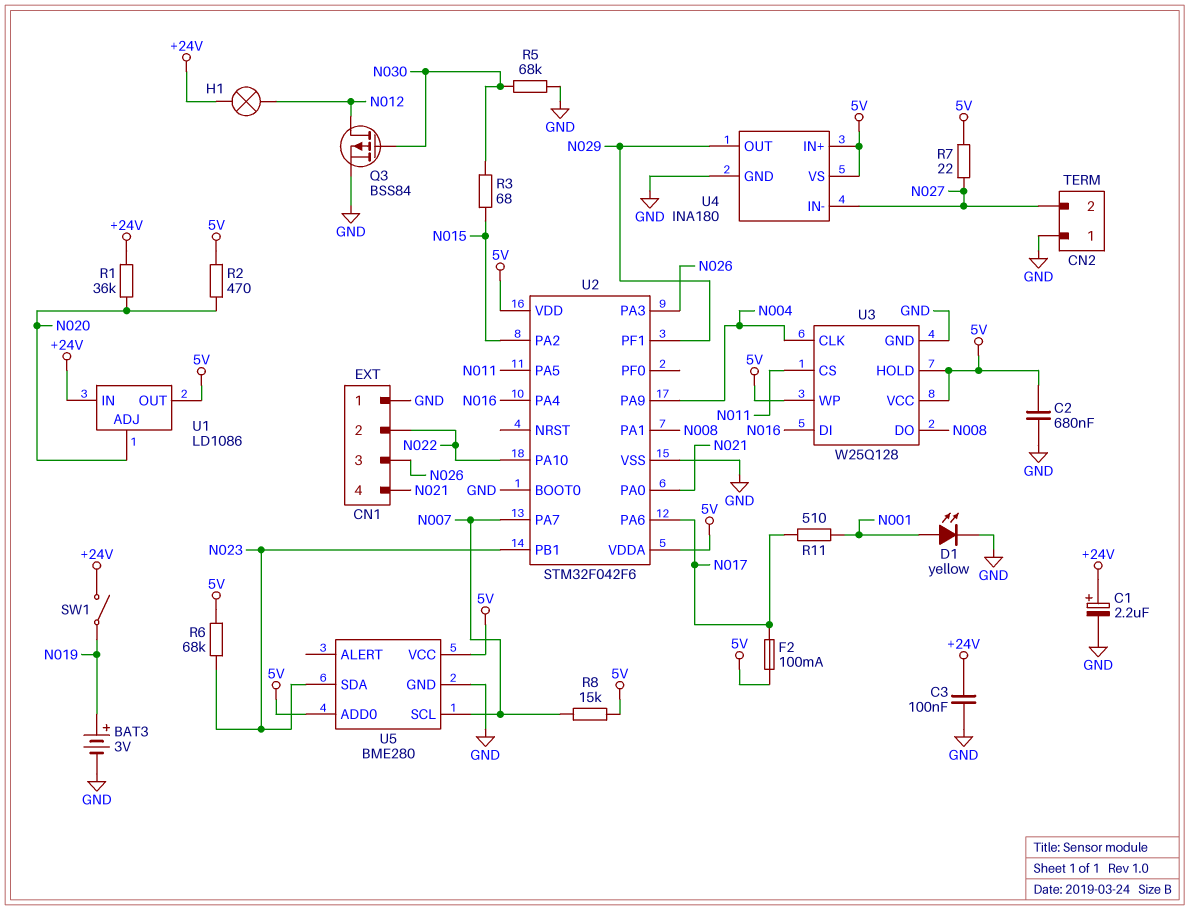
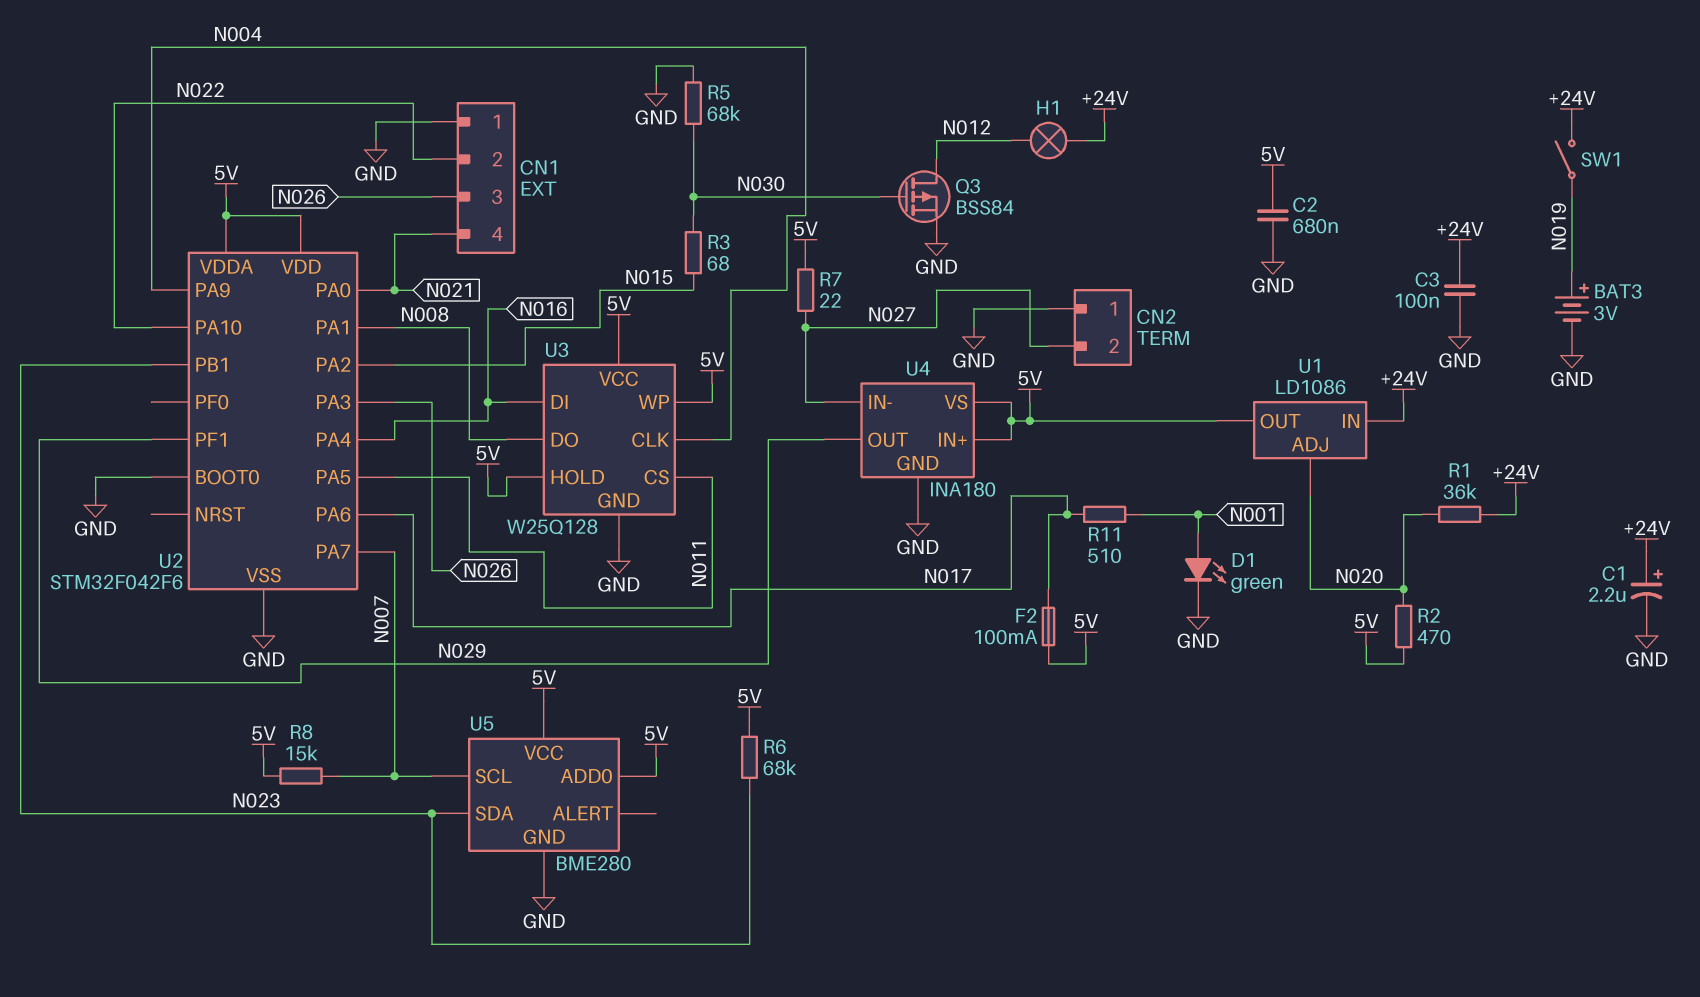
D1: LED yellow (A N001, K GND) -> LED green (A N001, K GND)

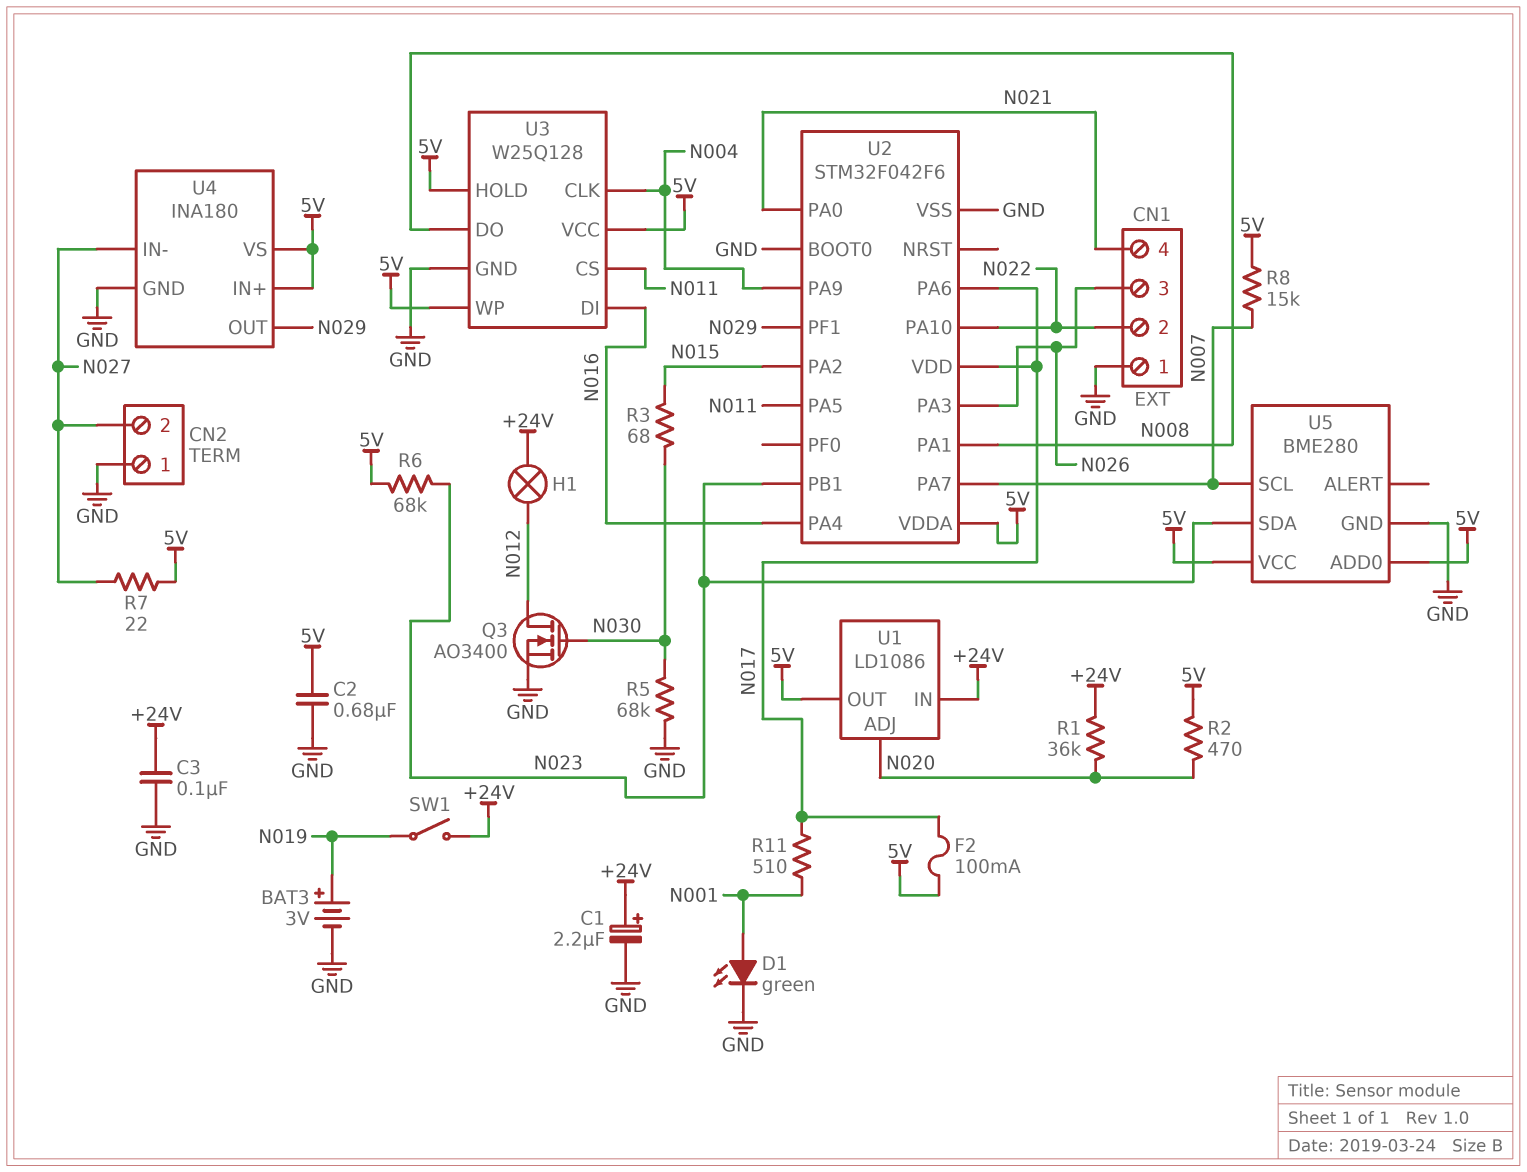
Q3: PMOS BSS84 (G N030, D N012, S GND) -> NMOS AO3400 (G N030, D N012, S GND)
U2 pin VDD: 5V -> N017

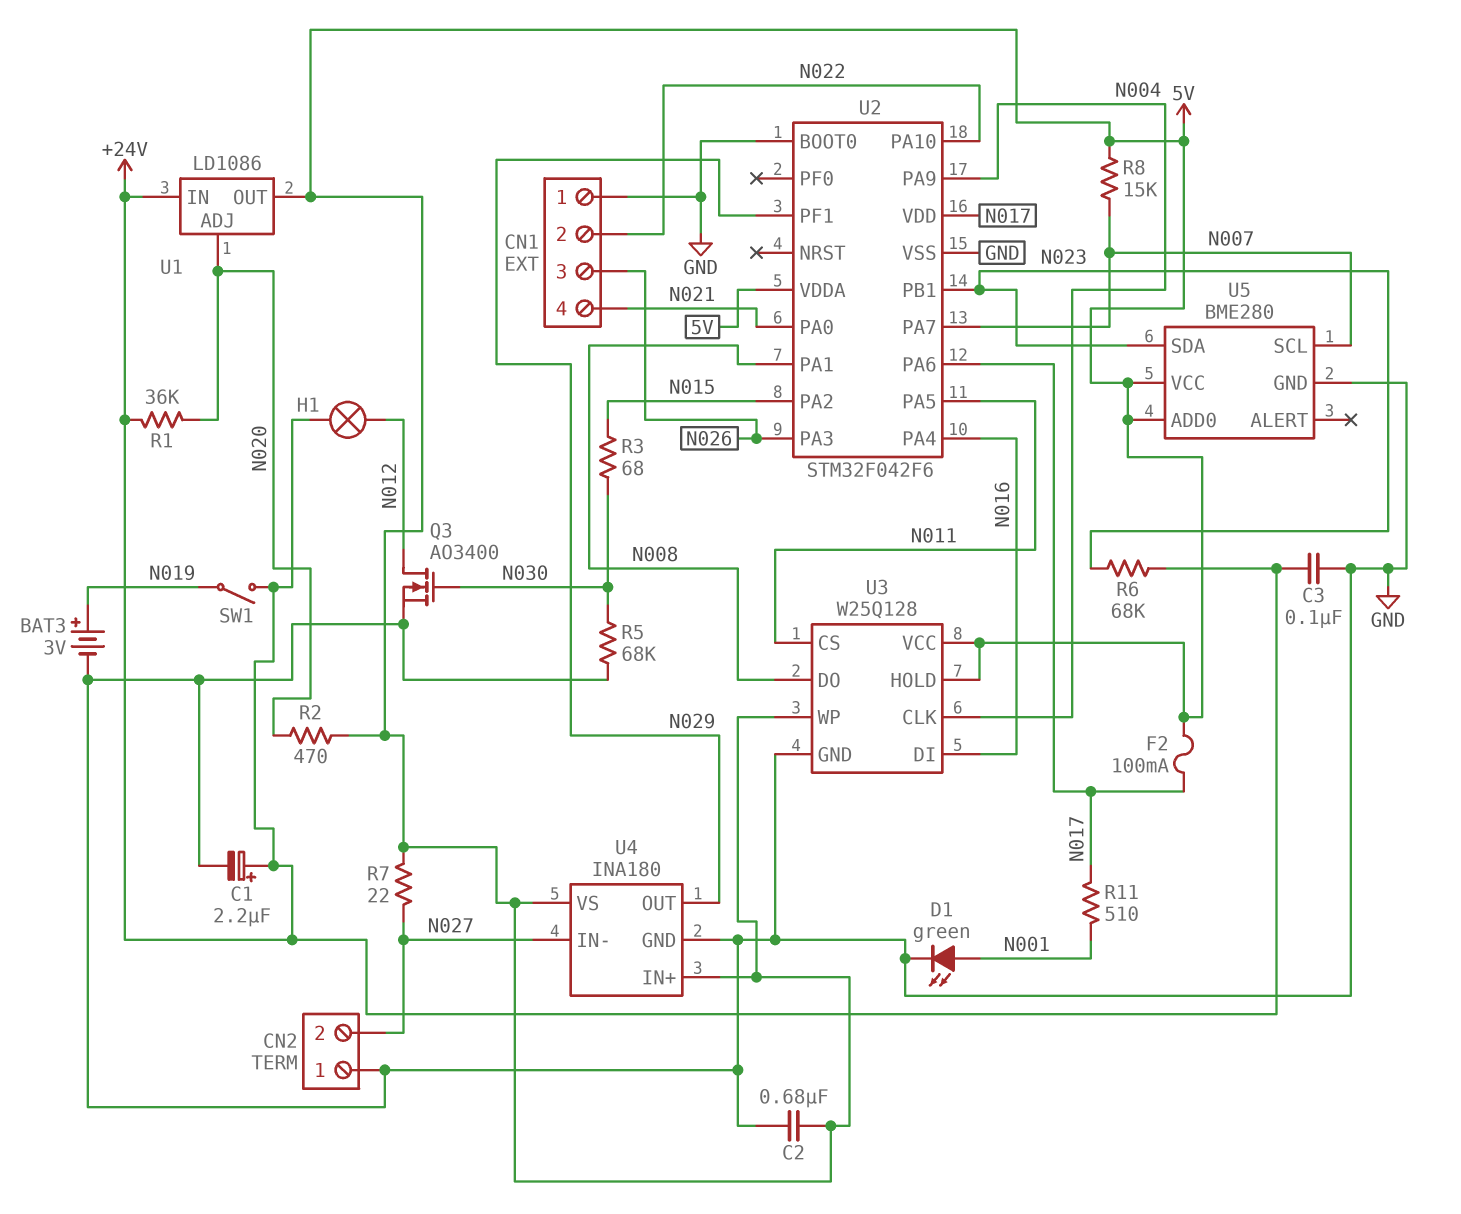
R6: 68k (5V, N023) -> 68k (+24V, N023)

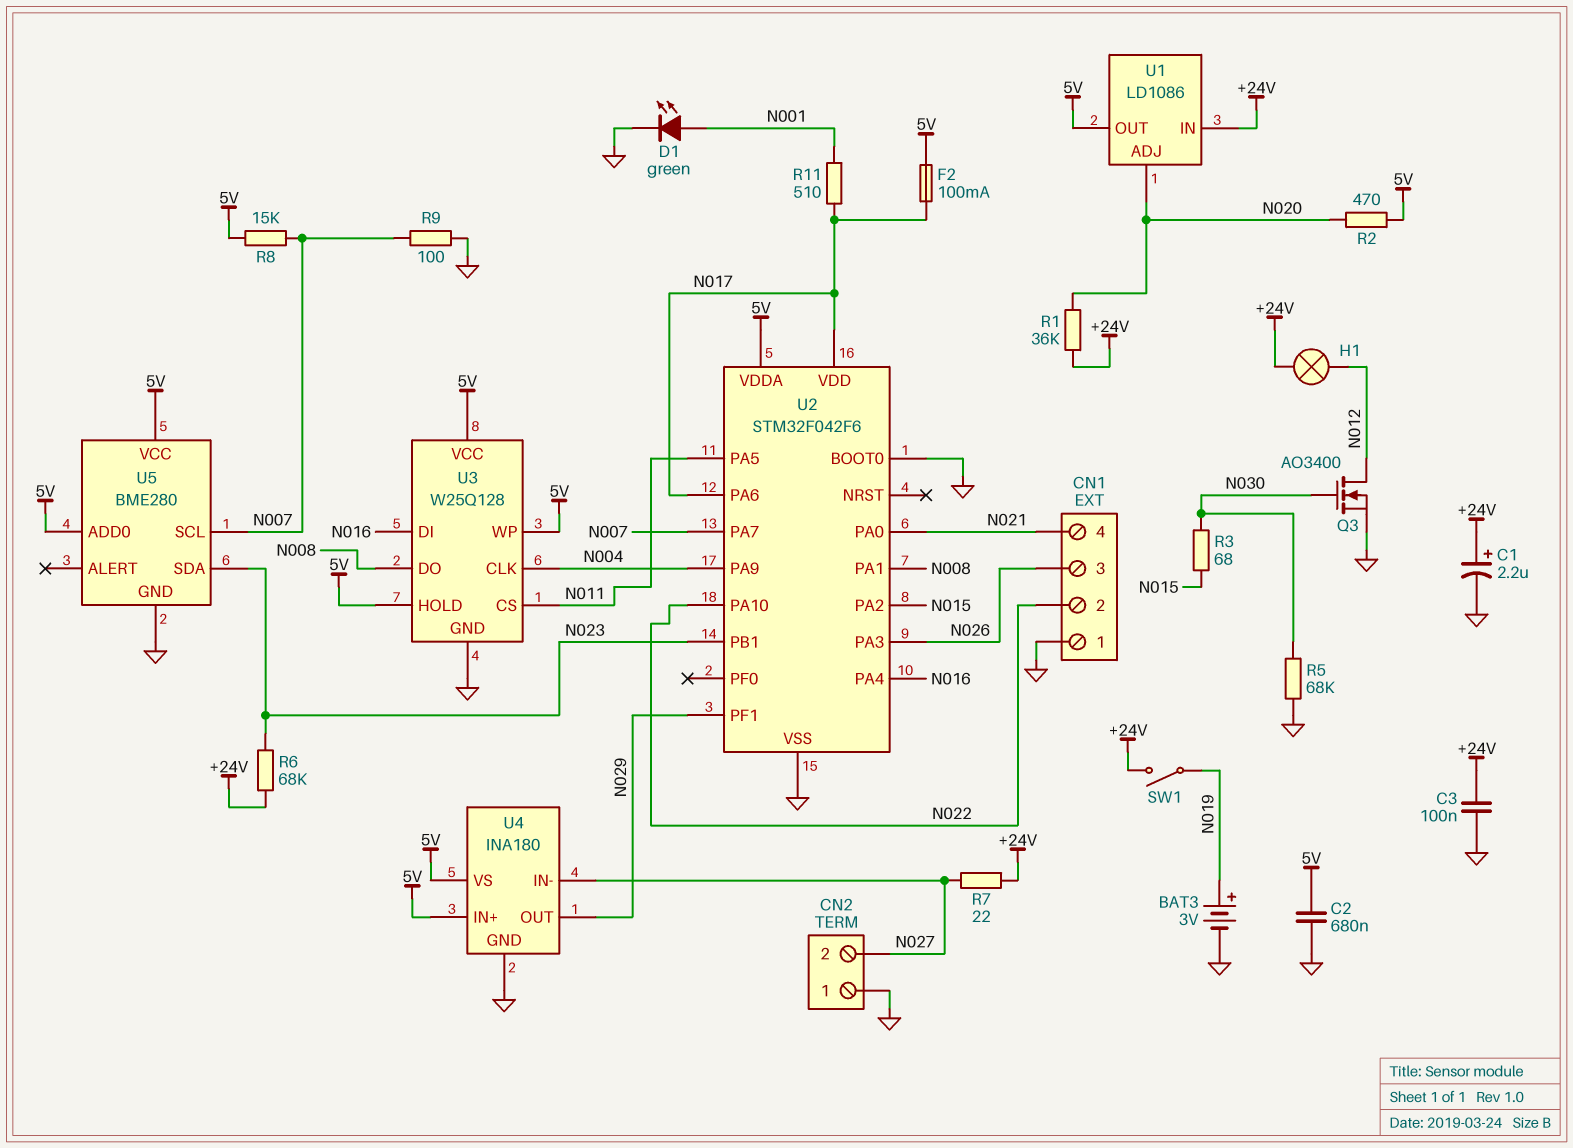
R7: 22 (5V, N027) -> 22 (+24V, N027)
R9: none -> 100 (GND, N007)

